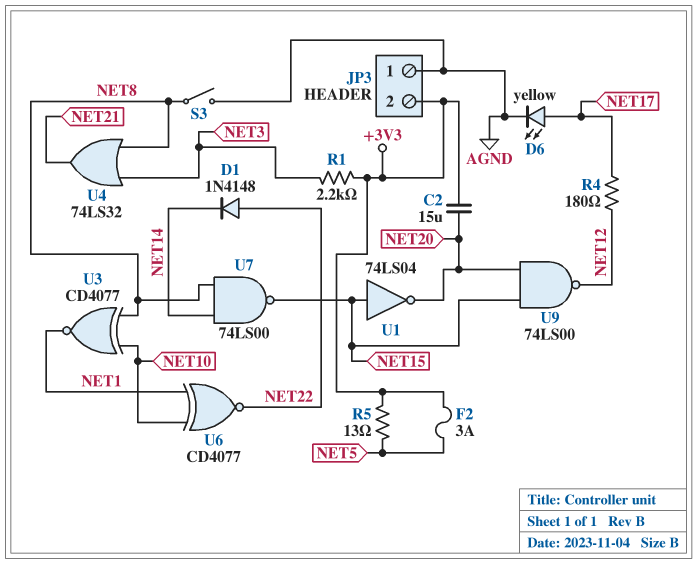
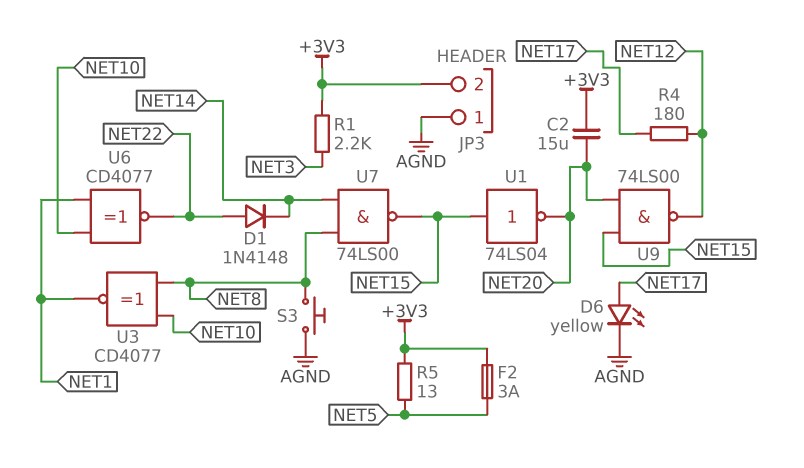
S3: switch (AGND, NET8) -> button (AGND, NET8)
U4: OR 74LS32 (in NET3, in NET8, out NET21) -> none

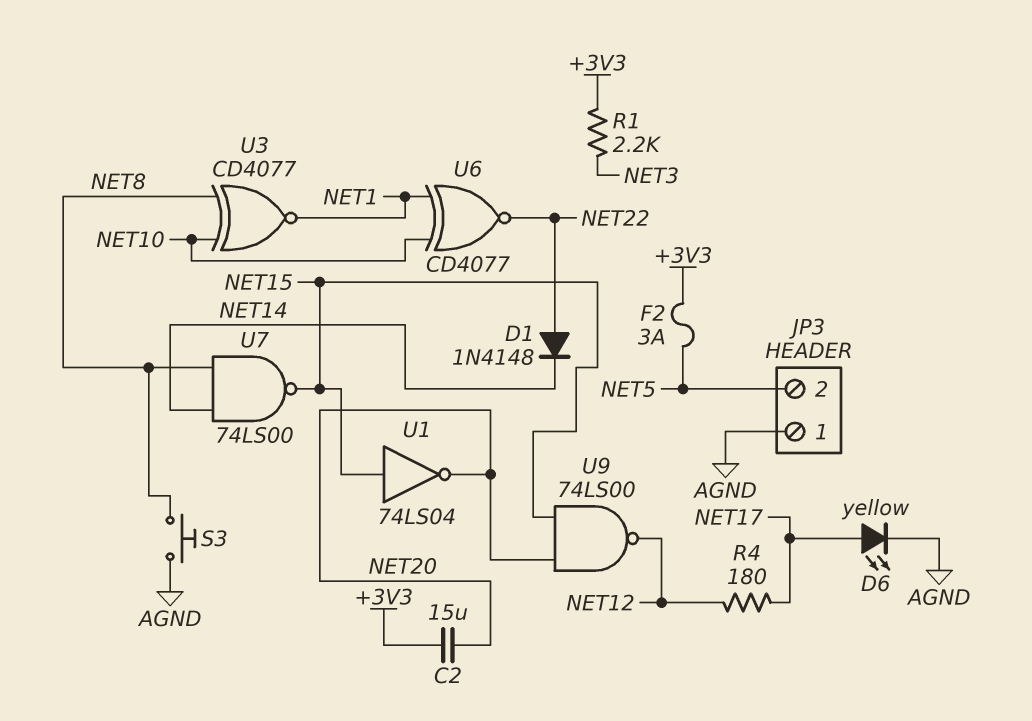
JP3 pin 2: +3V3 -> NET5
R5: 13 (+3V3, NET5) -> none

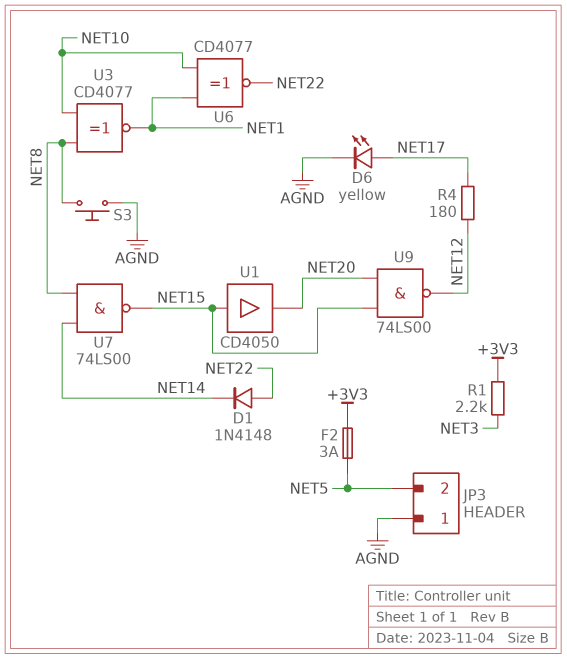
C2: 15uF (+3V3, NET20) -> none
U1: NOT 74LS04 (in NET15, out NET20) -> buffer CD4050 (in NET15, out NET20)

